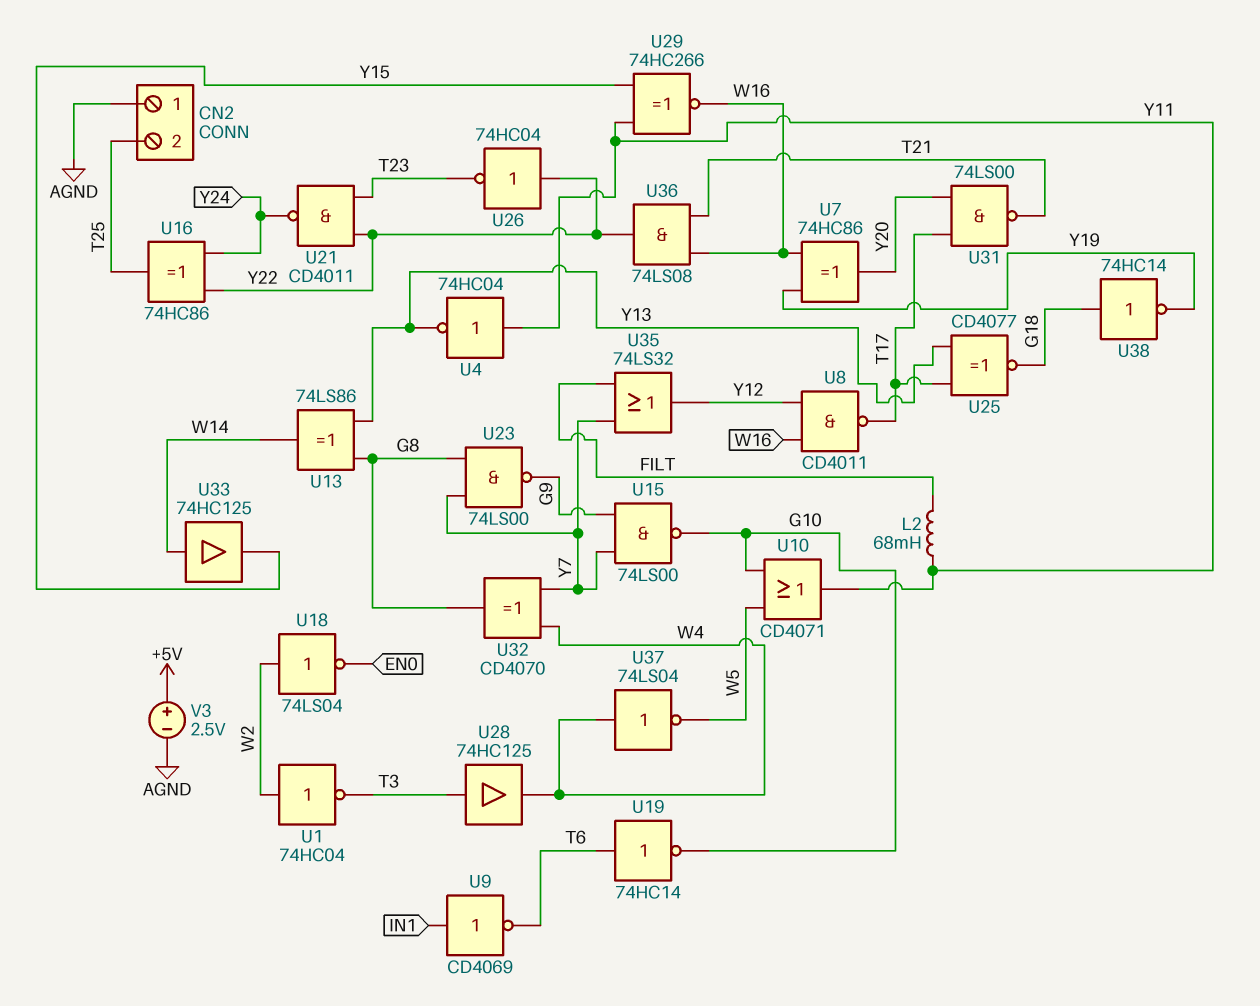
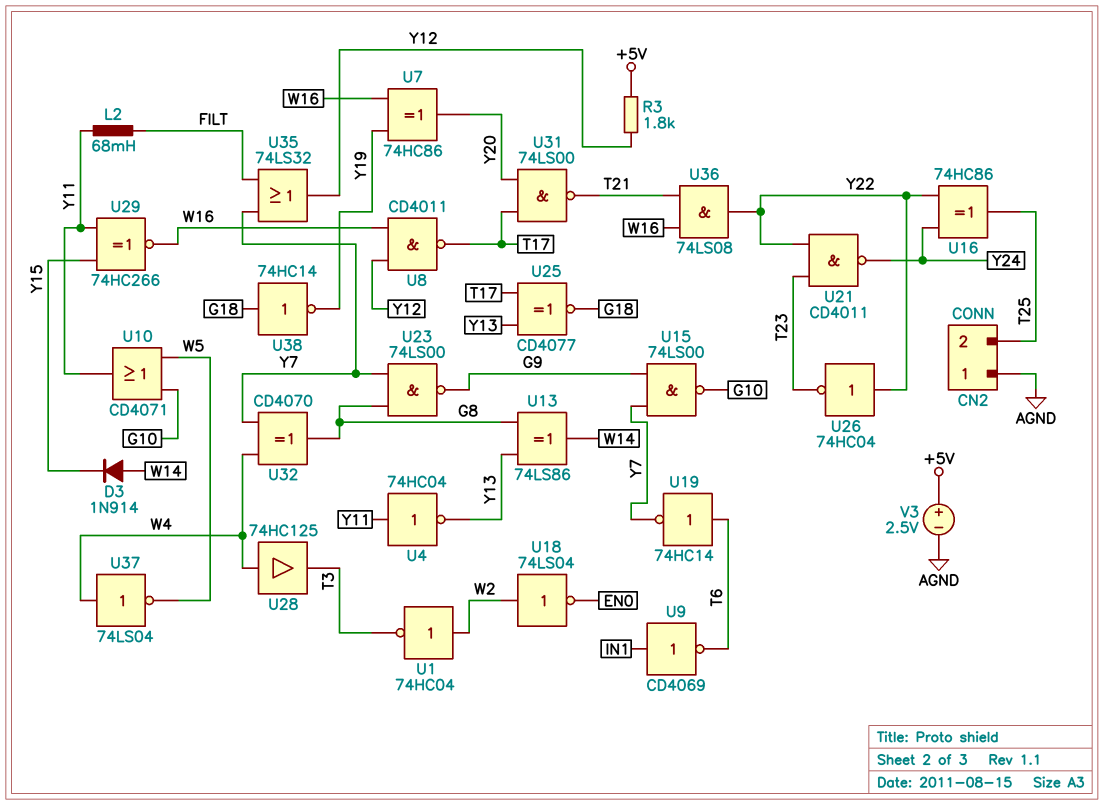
D3: none -> diode 1N914 (A W14, K Y15)
R3: none -> 1.8k (+5V, Y12)
U19: NOT 74HC14 (in T6, out G10) -> NOT 74HC14 (in T6, out Y7)
U28: buffer 74HC125 (in T3, out W4) -> buffer 74HC125 (in W4, out T3)
U33: buffer 74HC125 (in W14, out Y15) -> none

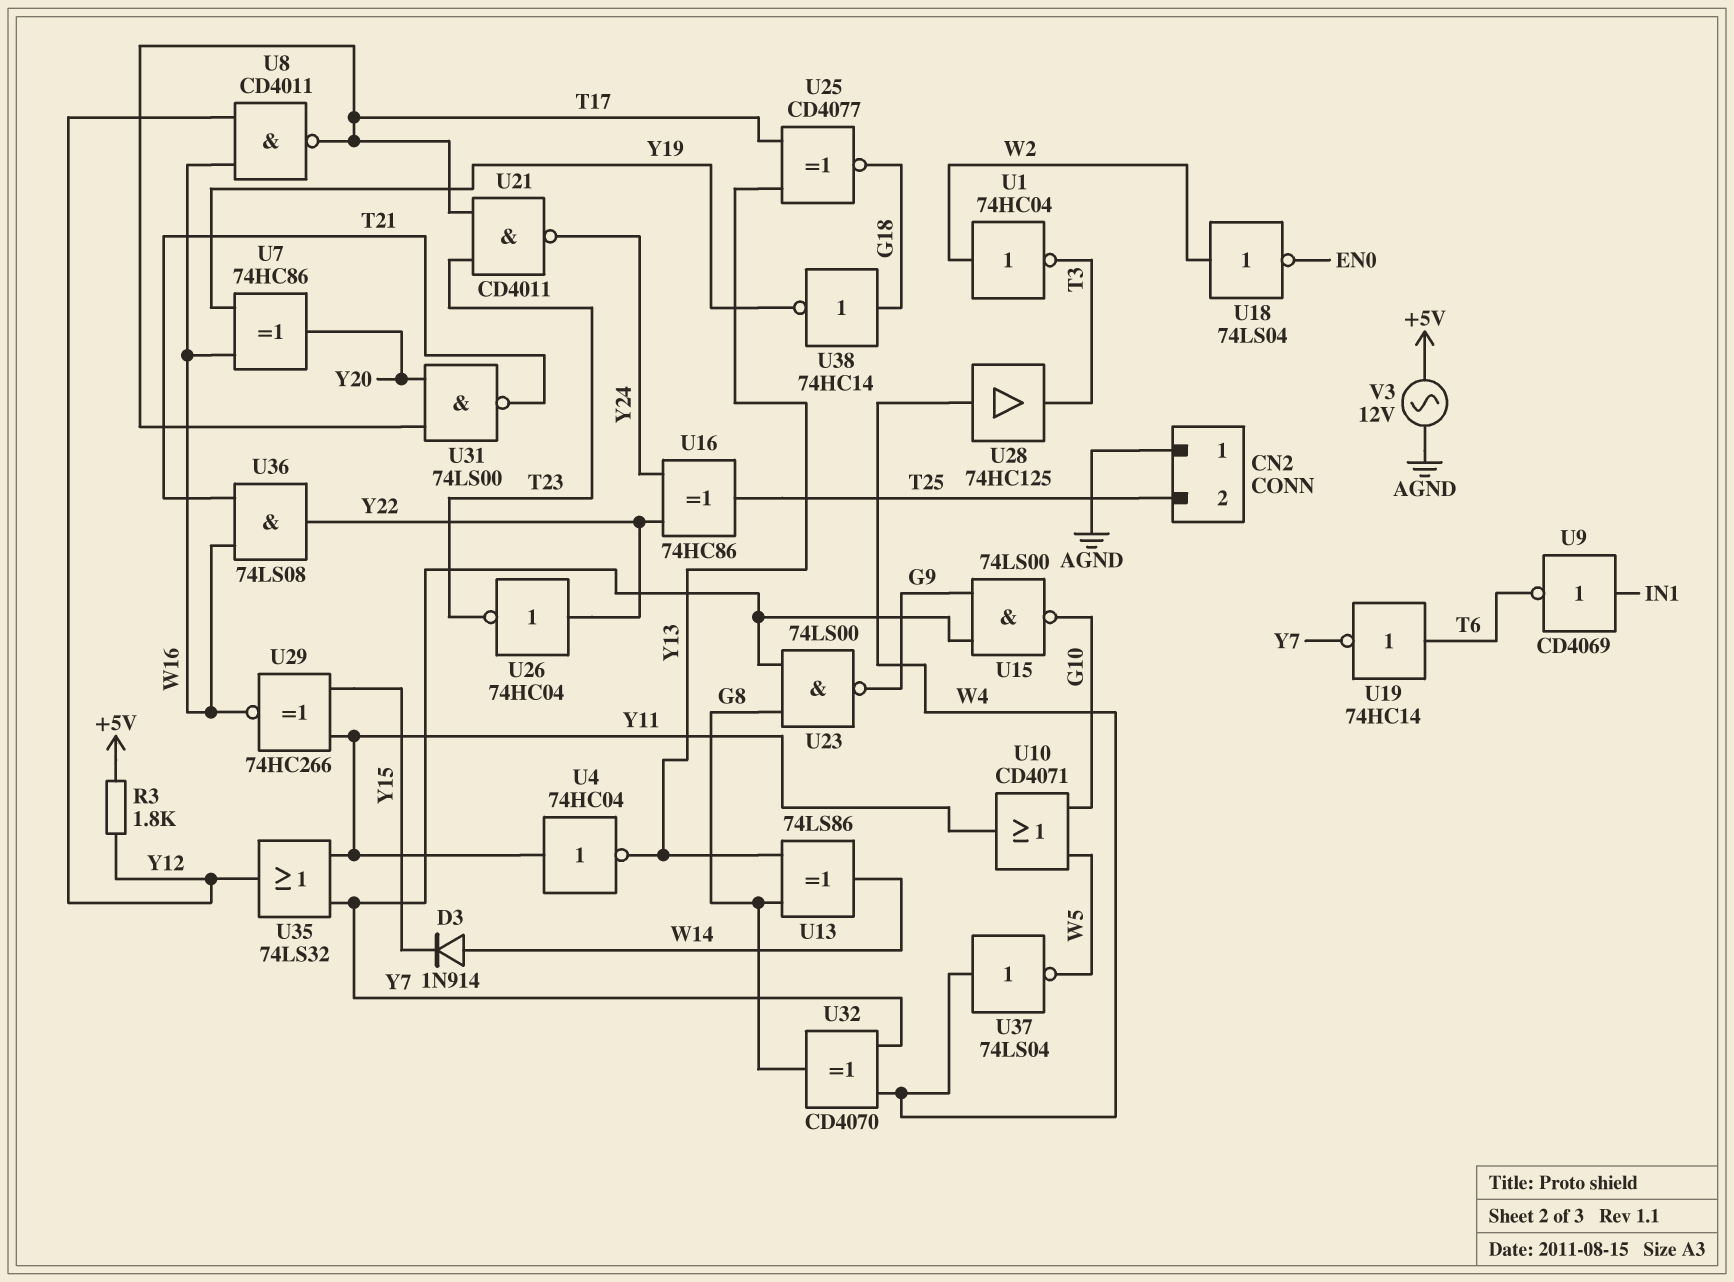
L2: 68mH (FILT, Y11) -> none
U21: NAND CD4011 (in T23, in Y22, out Y24) -> NAND CD4011 (in T17, in T23, out Y24)
U35: OR 74LS32 (in FILT, in Y7, out Y12) -> OR 74LS32 (in Y7, in Y11, out Y12)
V3: 2.5V (plus +5V, minus AGND) -> AC 12V (+5V, AGND)

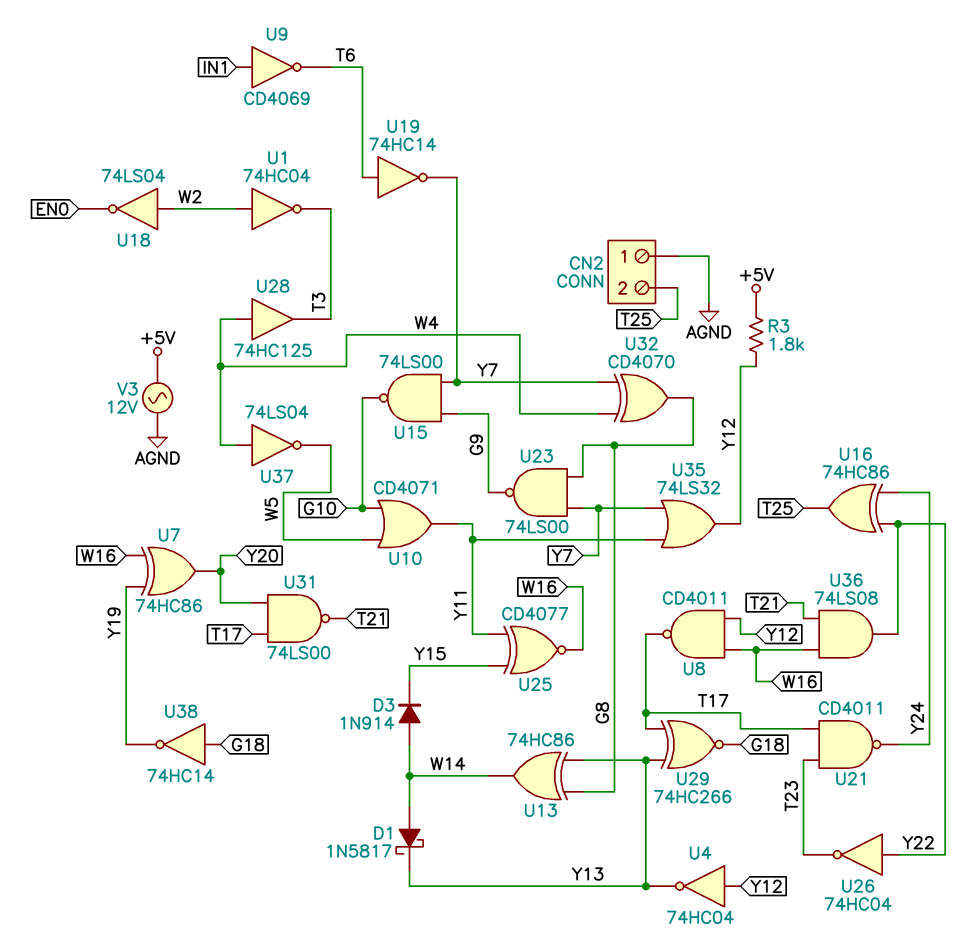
D1: none -> schottky 1N5817 (A W14, K Y13)
U4: NOT 74HC04 (in Y11, out Y13) -> NOT 74HC04 (in Y12, out Y13)
U13: XOR 74LS86 (in G8, in Y13, out W14) -> XOR 74HC86 (in G8, in Y13, out W14)
U25: XNOR CD4077 (in T17, in Y13, out G18) -> XNOR CD4077 (in Y11, in Y15, out W16)
U29: XNOR 74HC266 (in Y11, in Y15, out W16) -> XNOR 74HC266 (in T17, in Y13, out G18)

